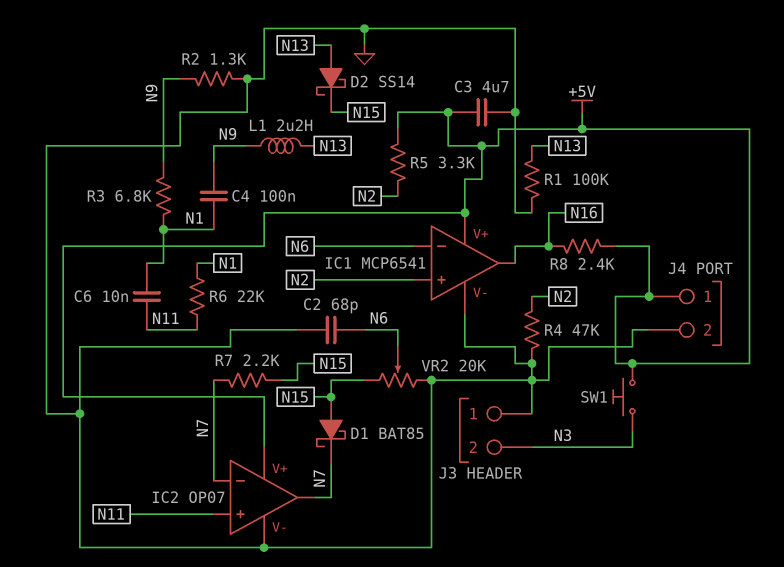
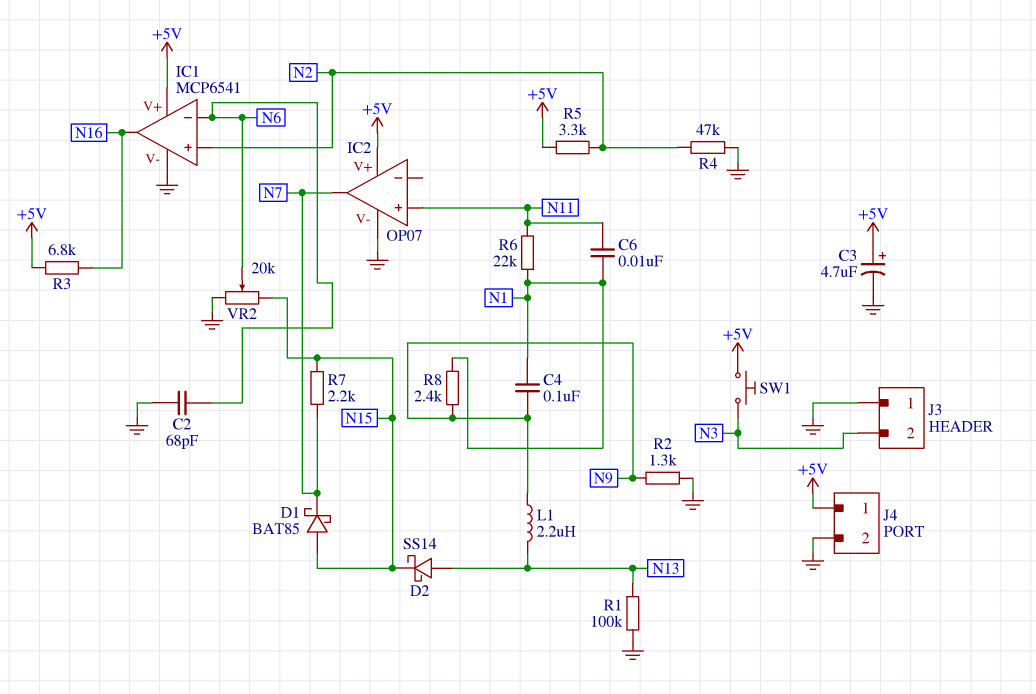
C3: 4.7uF (+5V, GND) -> 4.7uF (plus +5V, minus GND)
IC2 pin in-: N7 -> none
R3: 6.8k (N1, N9) -> 6.8k (+5V, N16)
R8: 2.4k (+5V, N16) -> 2.4k (N1, N9)

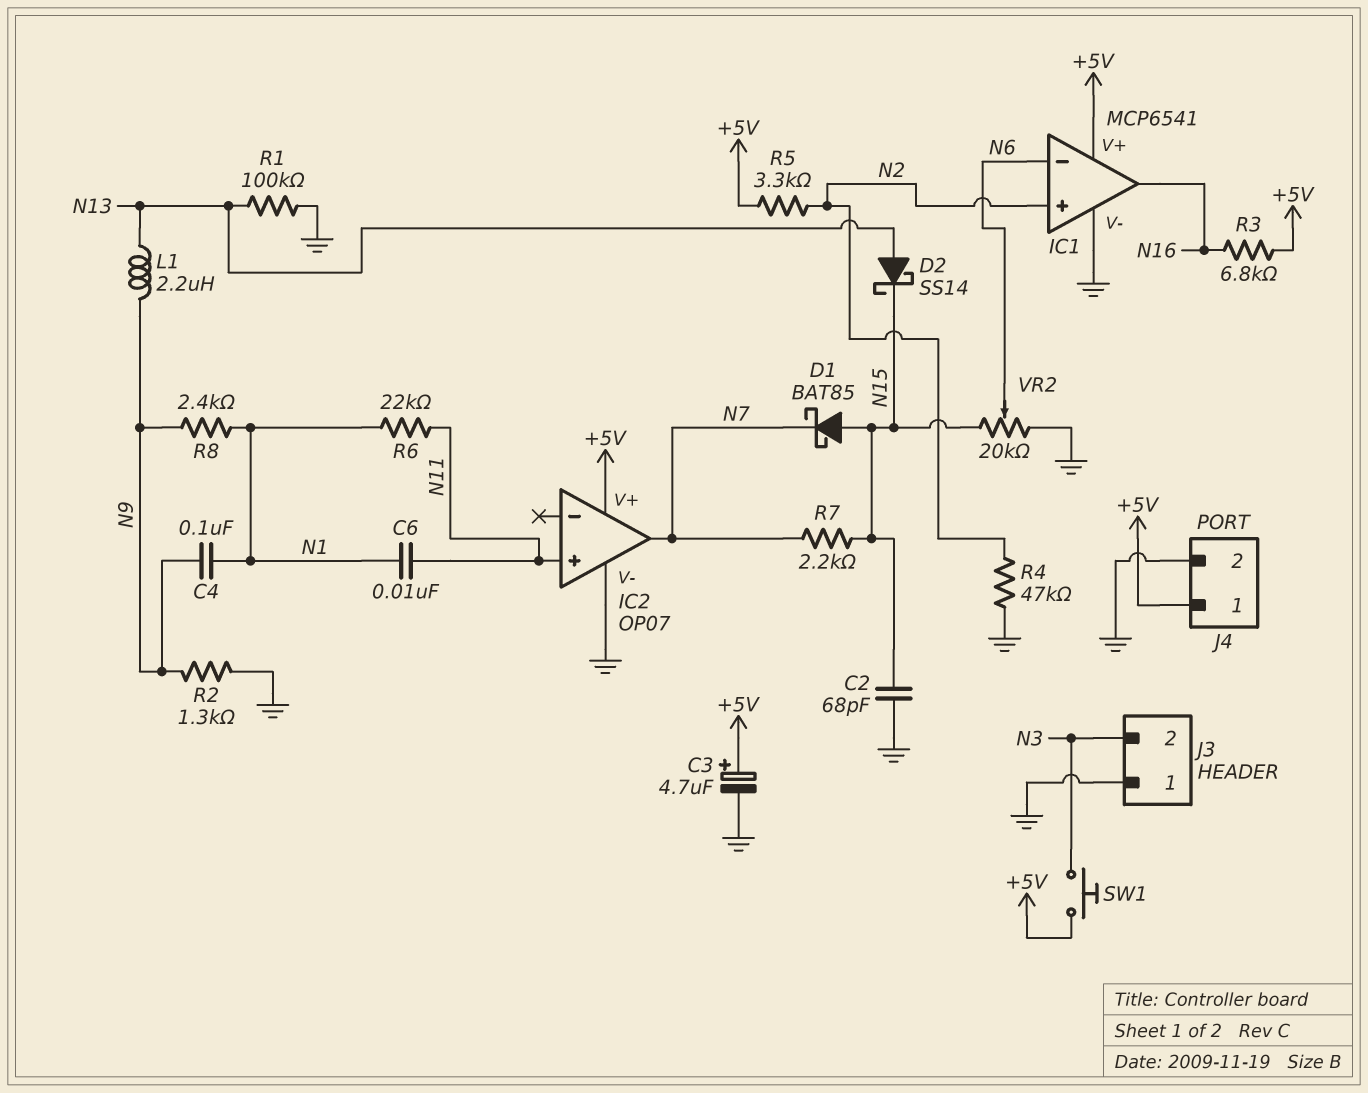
C2: 68pF (GND, N6) -> 68pF (GND, N15)

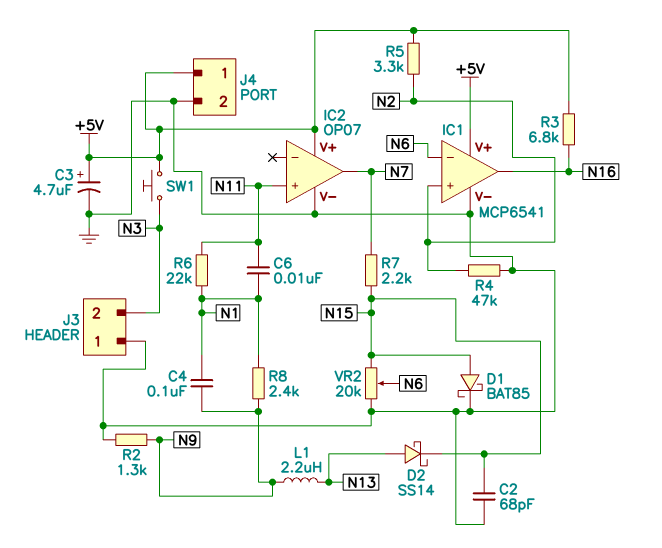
D1: schottky BAT85 (A N15, K N7) -> schottky BAT85 (A N15, K GND)
R1: 100k (GND, N13) -> none

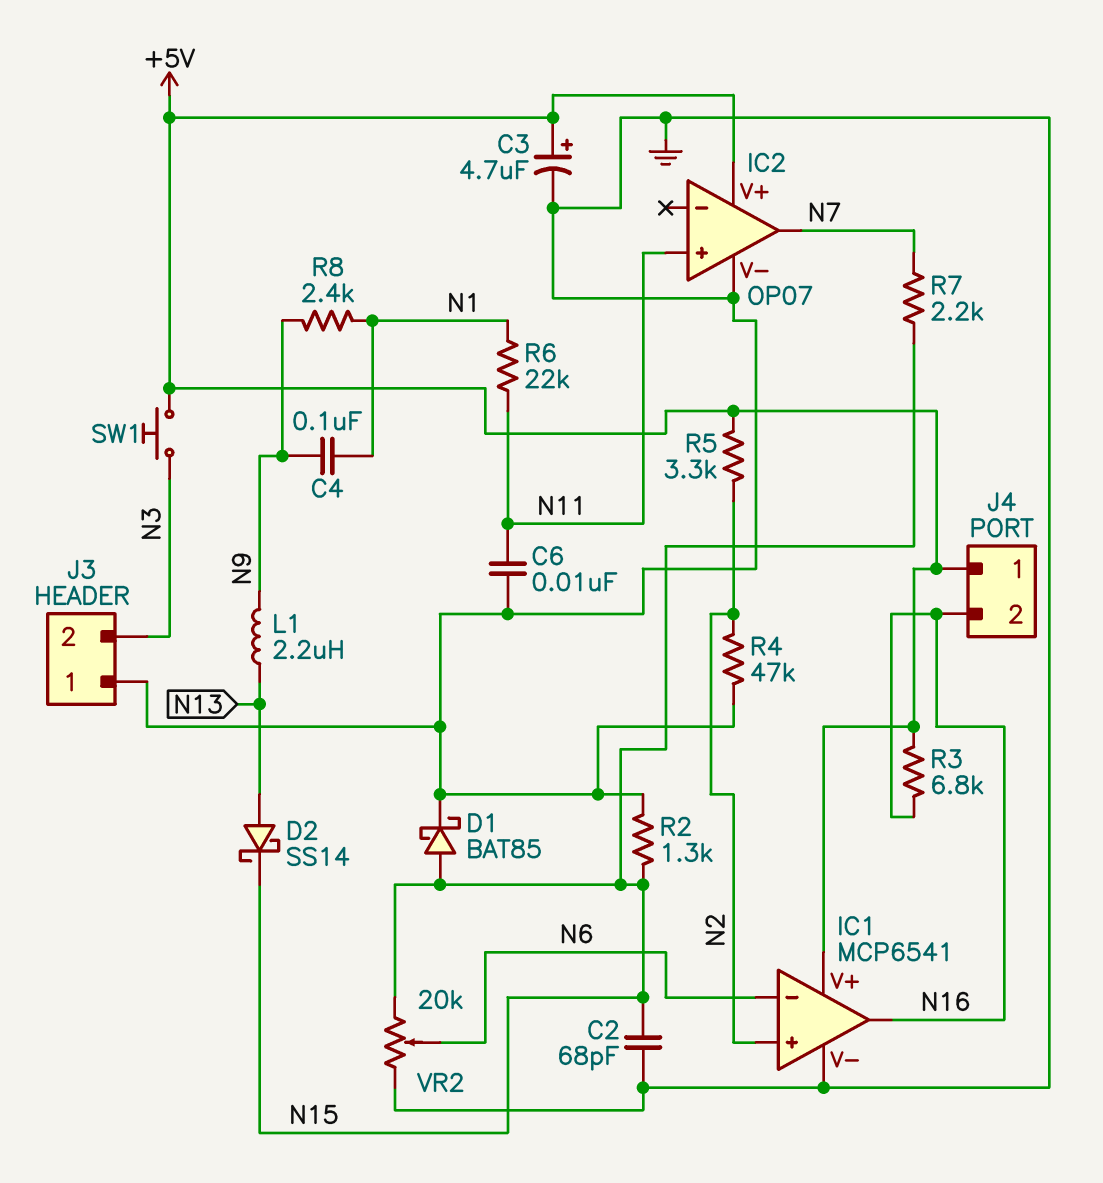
C6: 10nF (N1, N11) -> 10nF (GND, N11)
J4 pin 2: GND -> N16
R2: 1.3k (GND, N9) -> 1.3k (GND, N15)

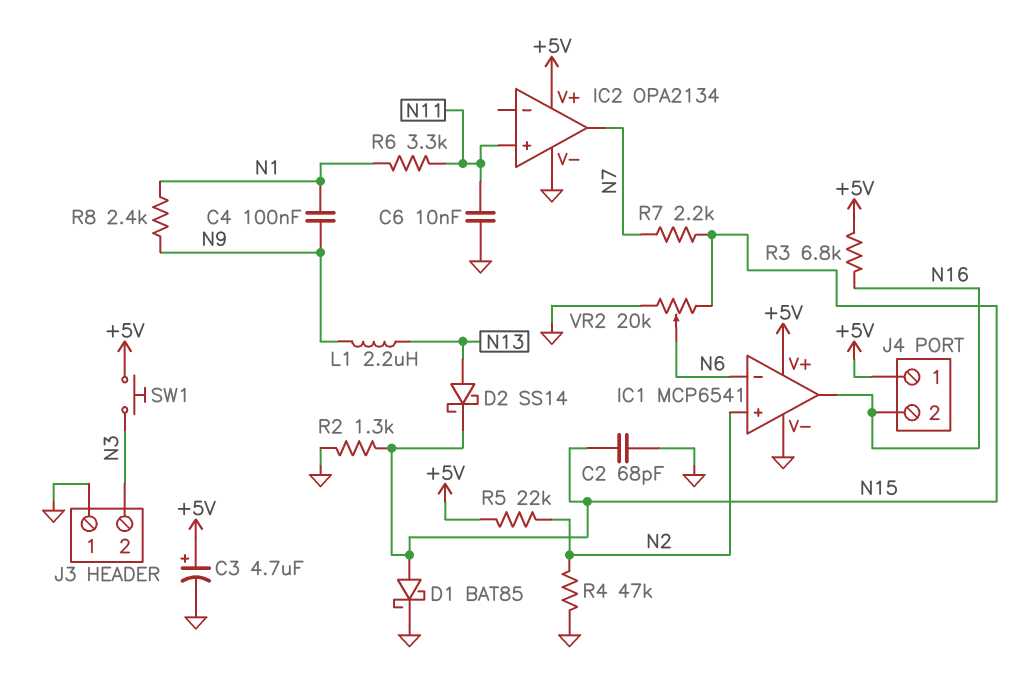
IC2: OP07 -> OPA2134
R5: 3.3k (+5V, N2) -> 22k (+5V, N2)
R6: 22k (N1, N11) -> 3.3k (N1, N11)

